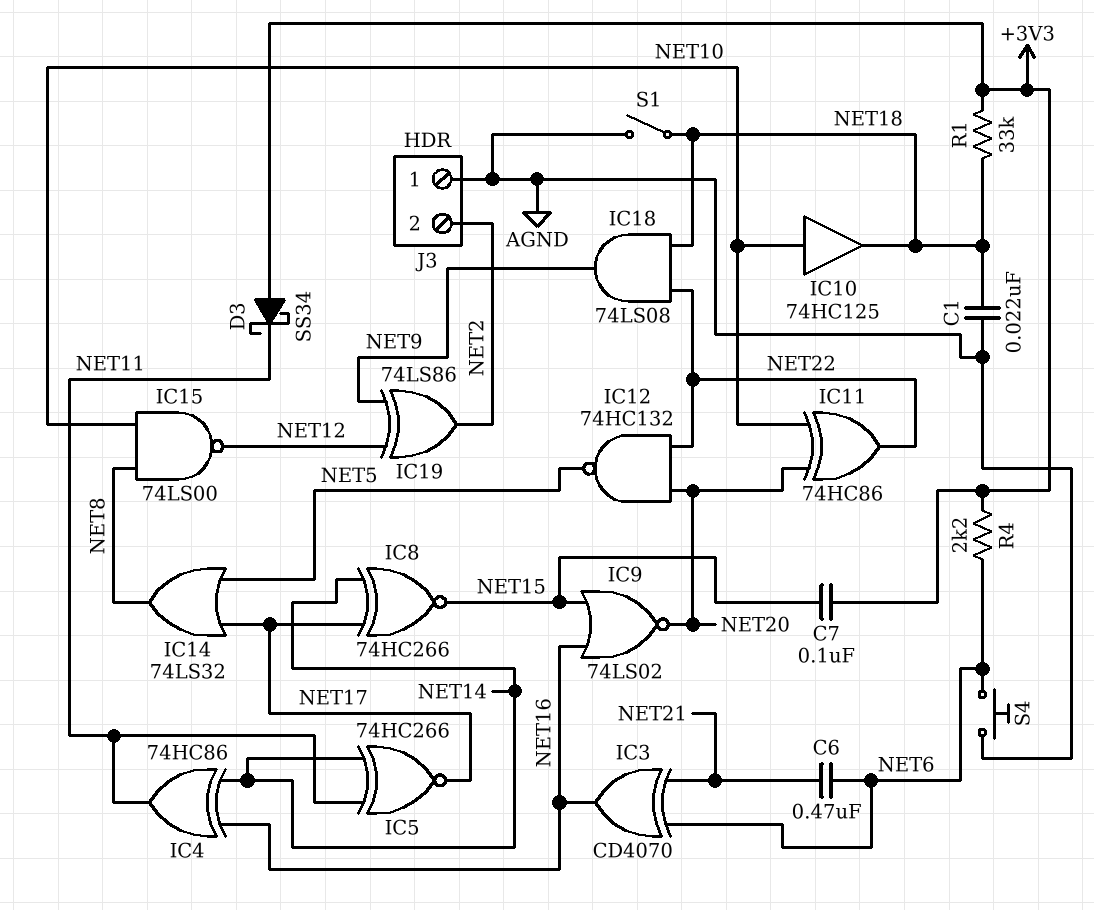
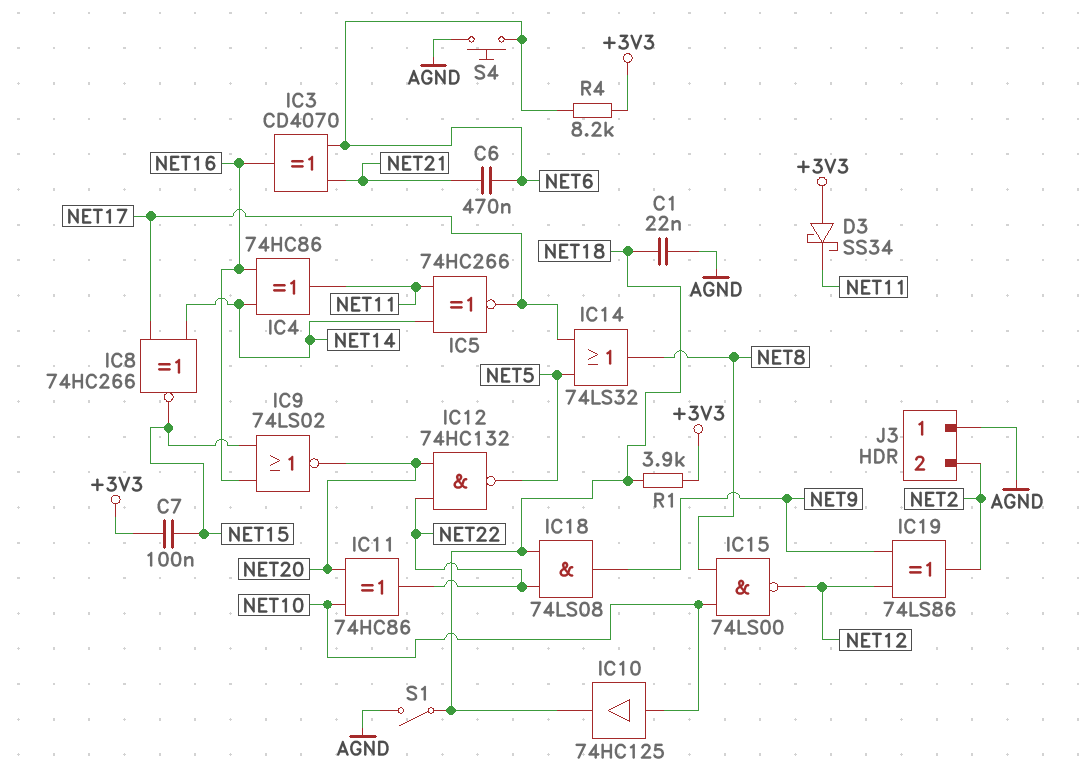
R1: 33k (+3V3, NET18) -> 3.9k (+3V3, NET18)
R4: 2.2k (+3V3, NET6) -> 8.2k (+3V3, NET6)

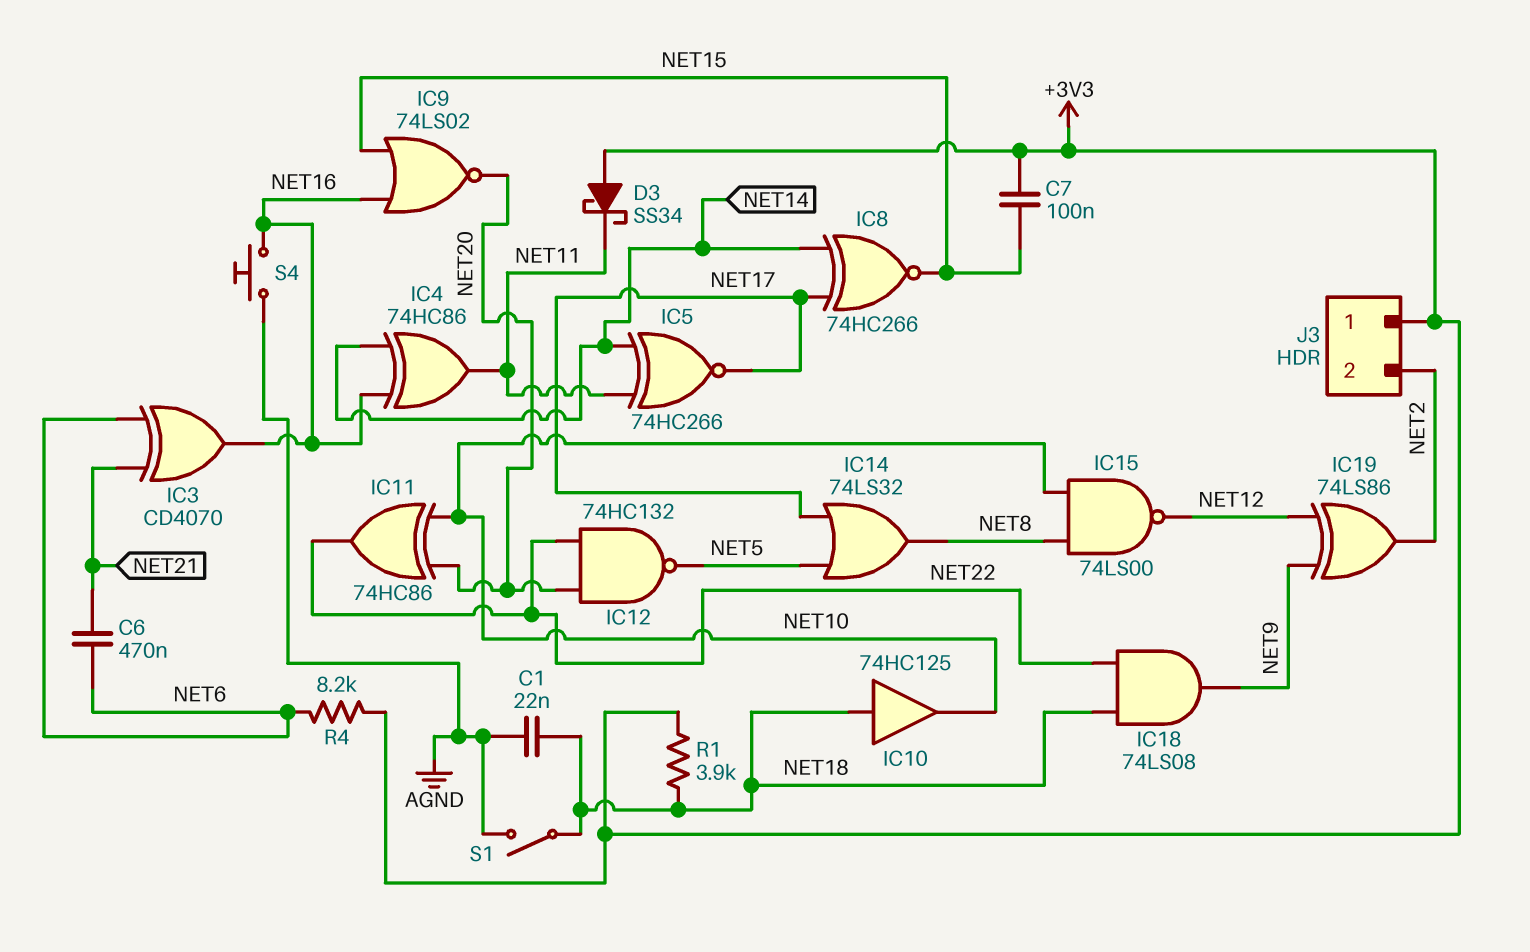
IC10: buffer 74HC125 (in NET10, out NET18) -> buffer 74HC125 (in NET18, out NET10)
J3 pin 1: AGND -> +3V3
S4: button (AGND, NET6) -> button (AGND, NET16)

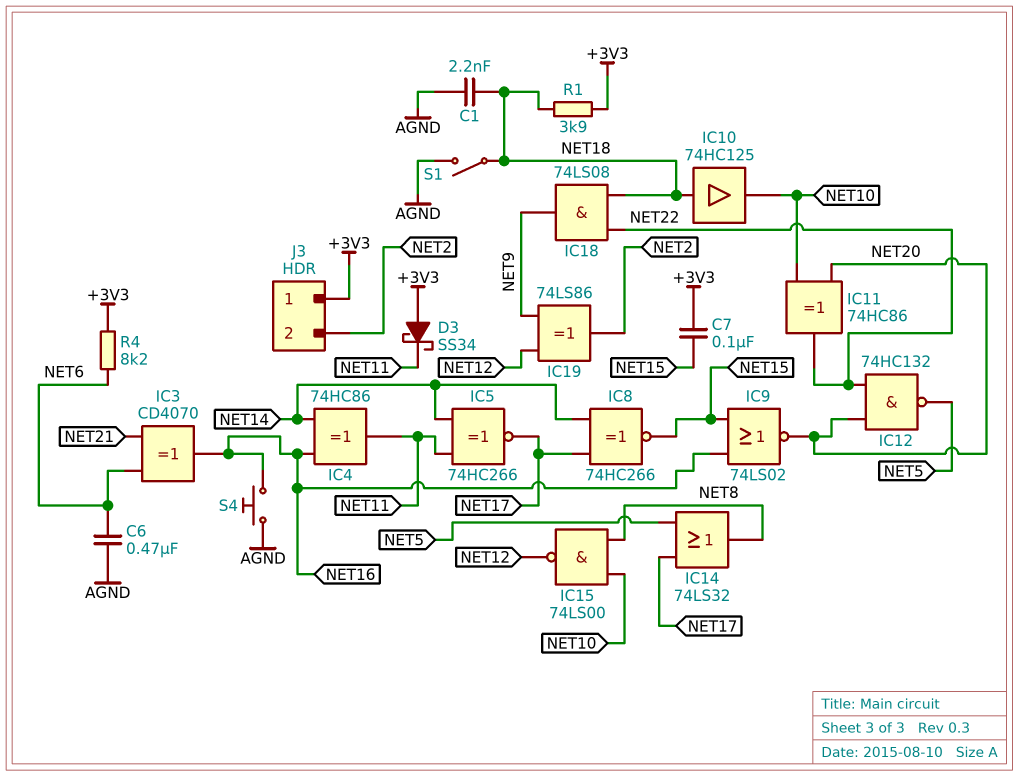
C1: 22nF (AGND, NET18) -> 2.2nF (AGND, NET18)
C6: 470nF (NET6, NET21) -> 470nF (AGND, NET6)

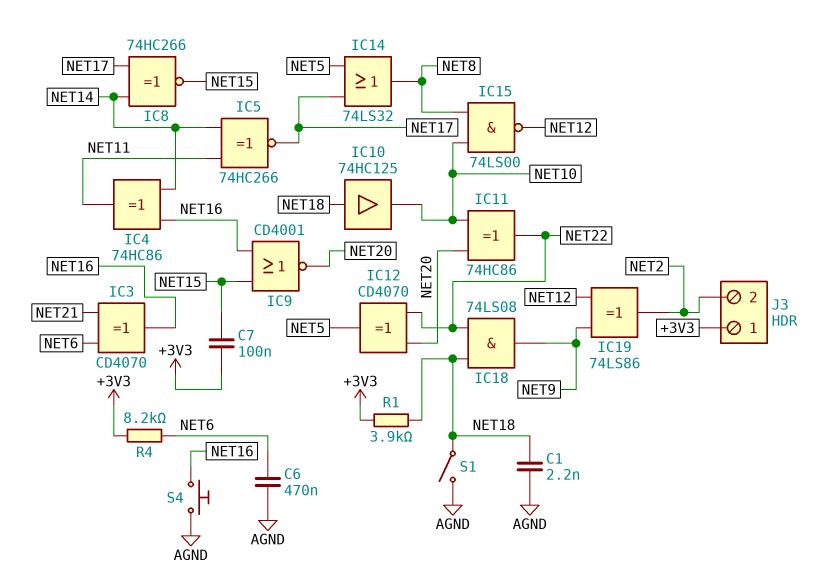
D3: schottky SS34 (A +3V3, K NET11) -> none
IC9: NOR 74LS02 (in NET15, in NET16, out NET20) -> NOR CD4001 (in NET15, in NET16, out NET20)
IC12: NAND 74HC132 (in NET20, in NET22, out NET5) -> XOR CD4070 (in NET20, in NET22, out NET5)

